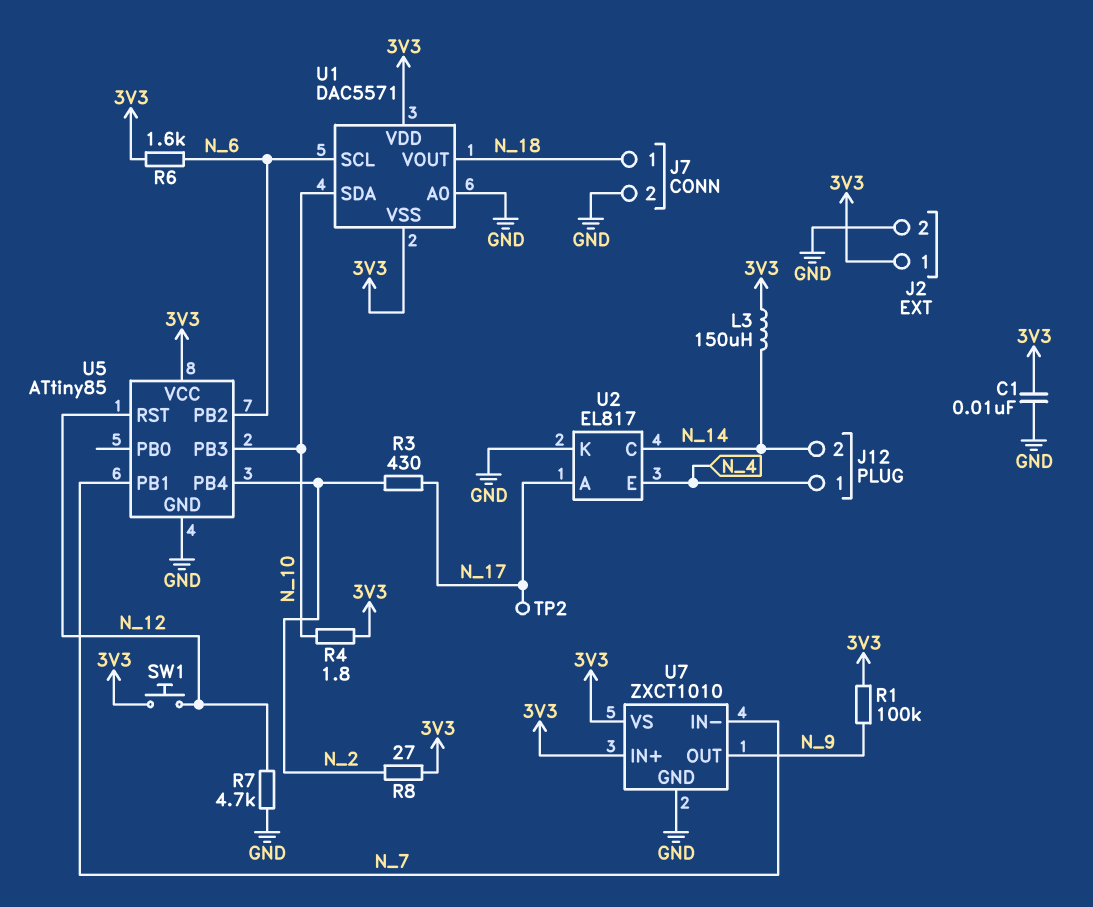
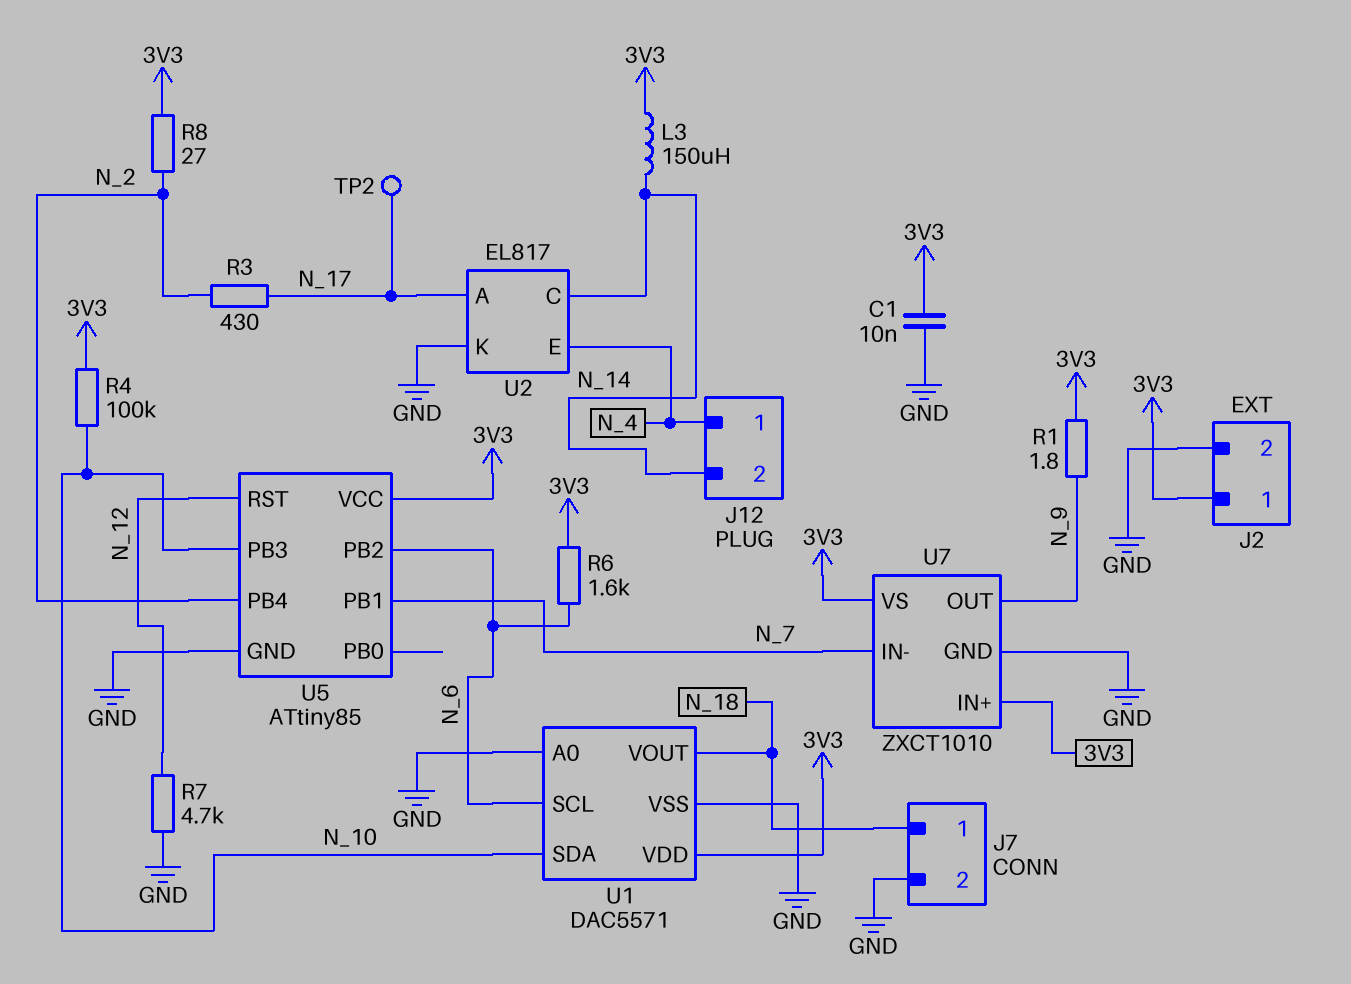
R1: 100k (3V3, N_9) -> 1.8 (3V3, N_9)
R4: 1.8 (3V3, N_10) -> 100k (3V3, N_10)
SW1: button (3V3, N_12) -> none
U1 pin VSS: 3V3 -> GND

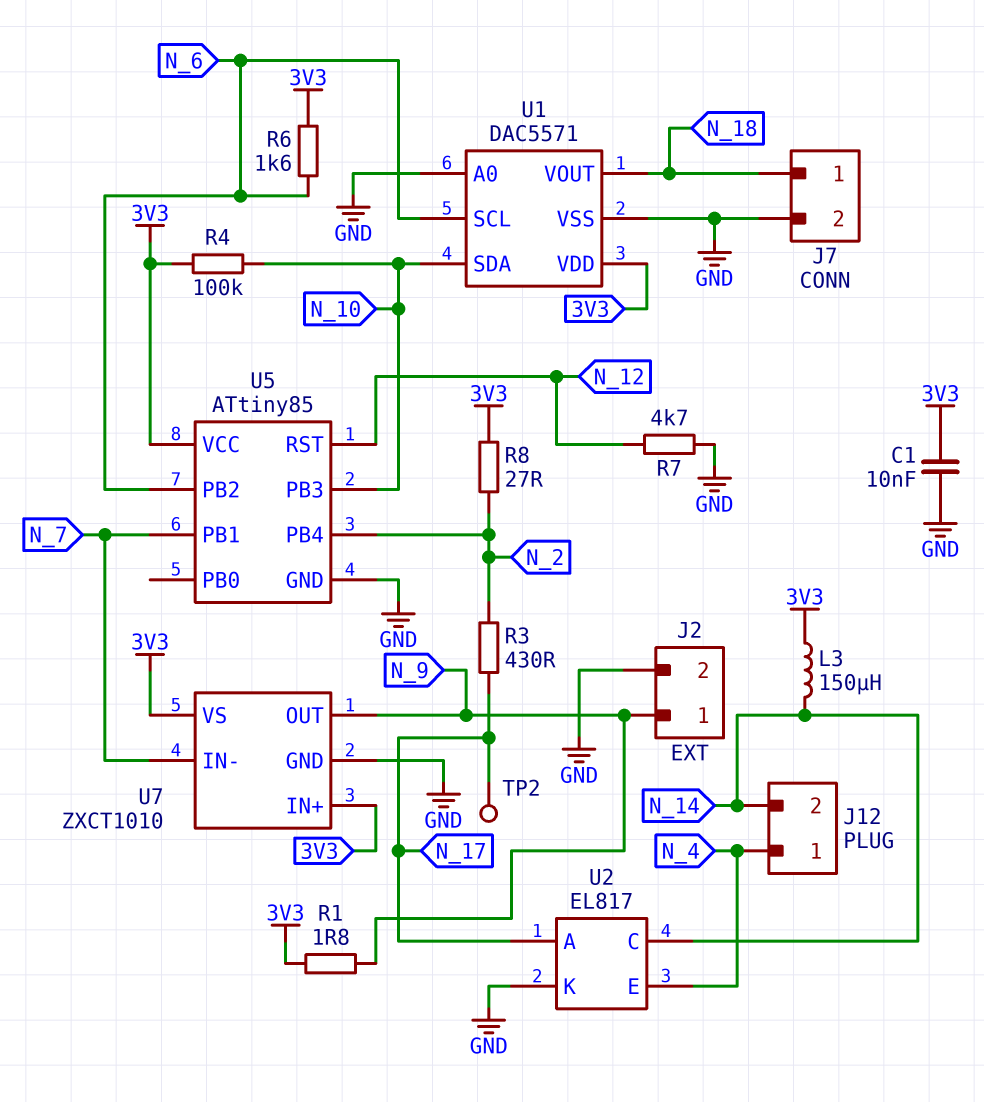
J2 pin 1: 3V3 -> N_9

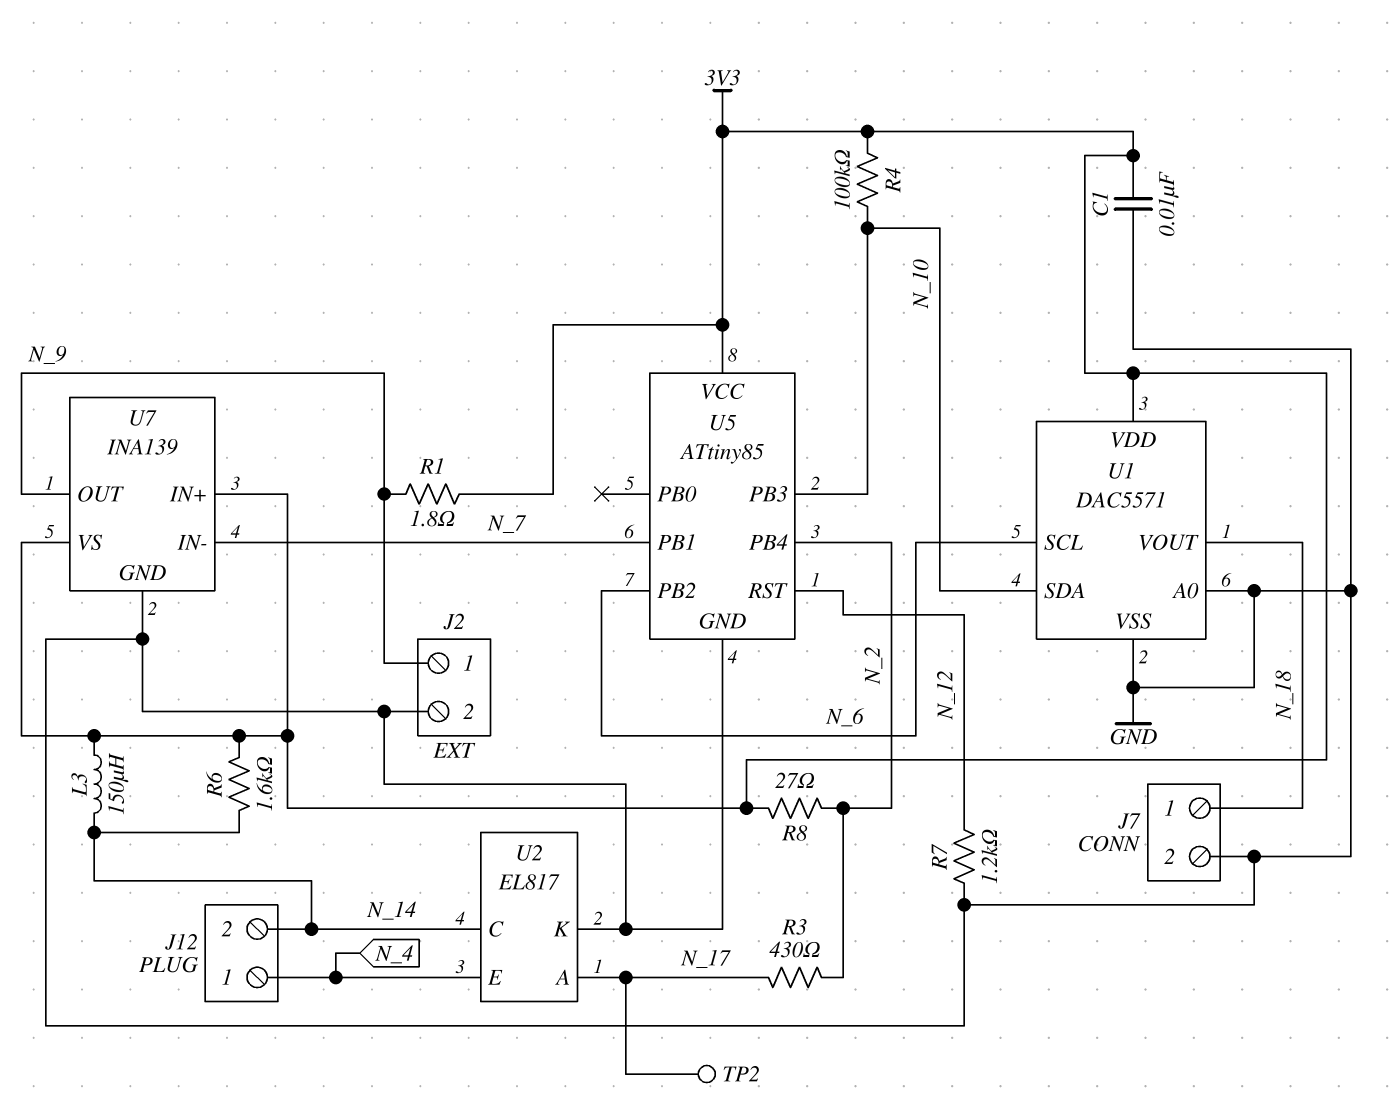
R6: 1.6k (3V3, N_6) -> 1.6k (3V3, N_14)
R7: 4.7k (GND, N_12) -> 1.2k (GND, N_12)
U7: ZXCT1010 -> INA139

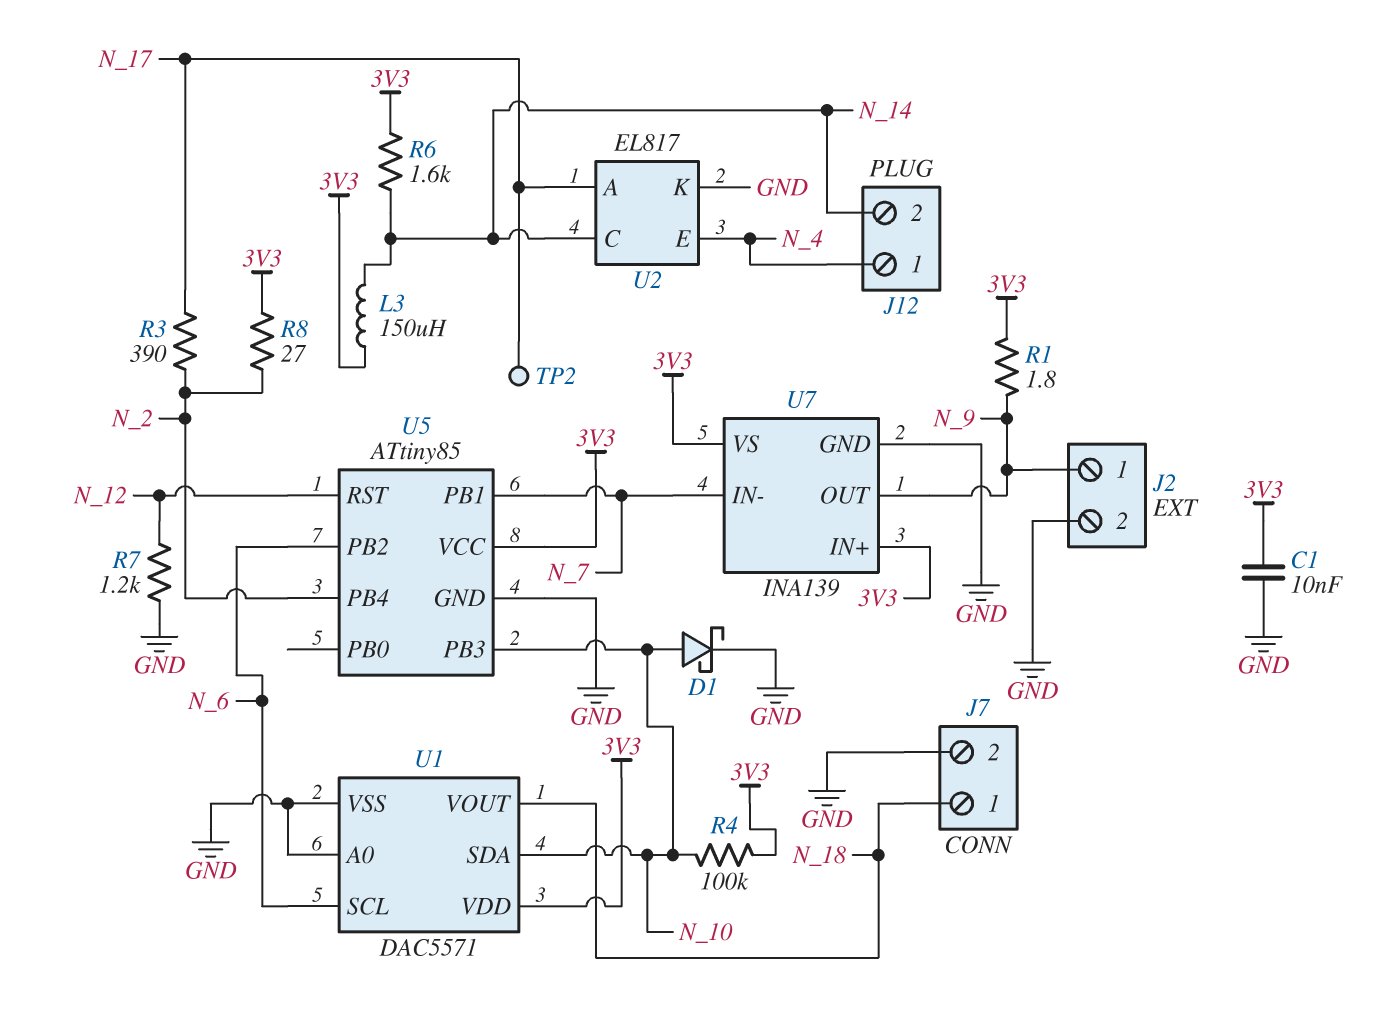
D1: none -> schottky (A N_10, K GND)
R3: 430 (N_2, N_17) -> 390 (N_2, N_17)

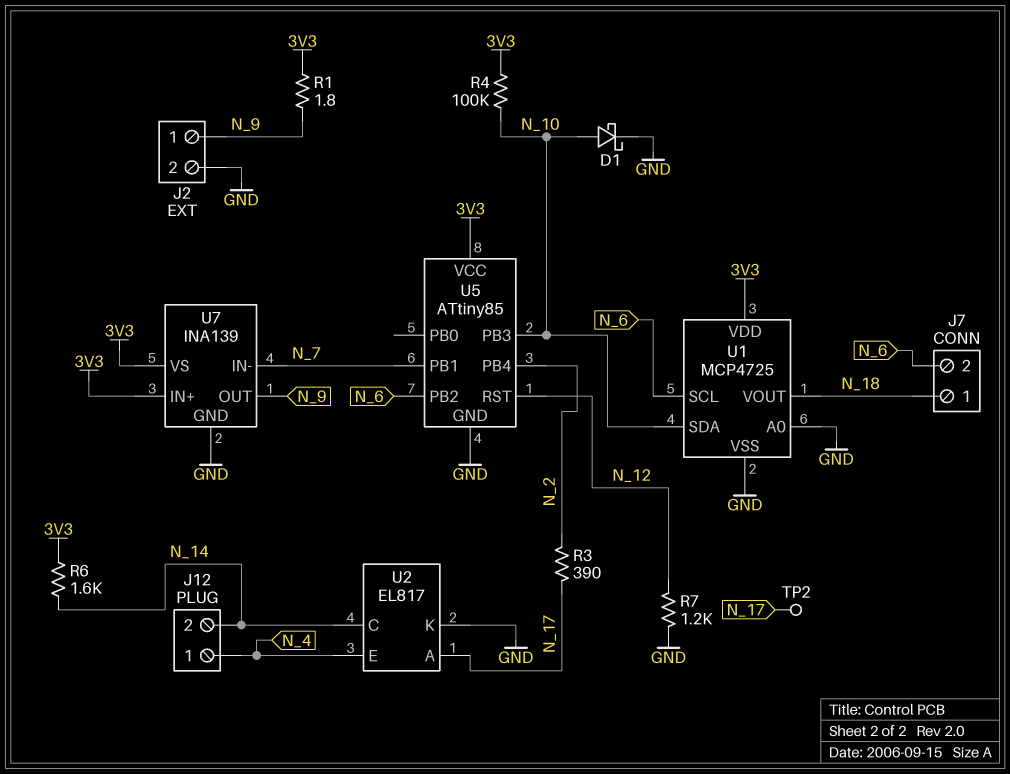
C1: 10nF (3V3, GND) -> none
J7 pin 2: GND -> N_6
L3: 150uH (3V3, N_14) -> none
R8: 27 (3V3, N_2) -> none
U1: DAC5571 -> MCP4725

